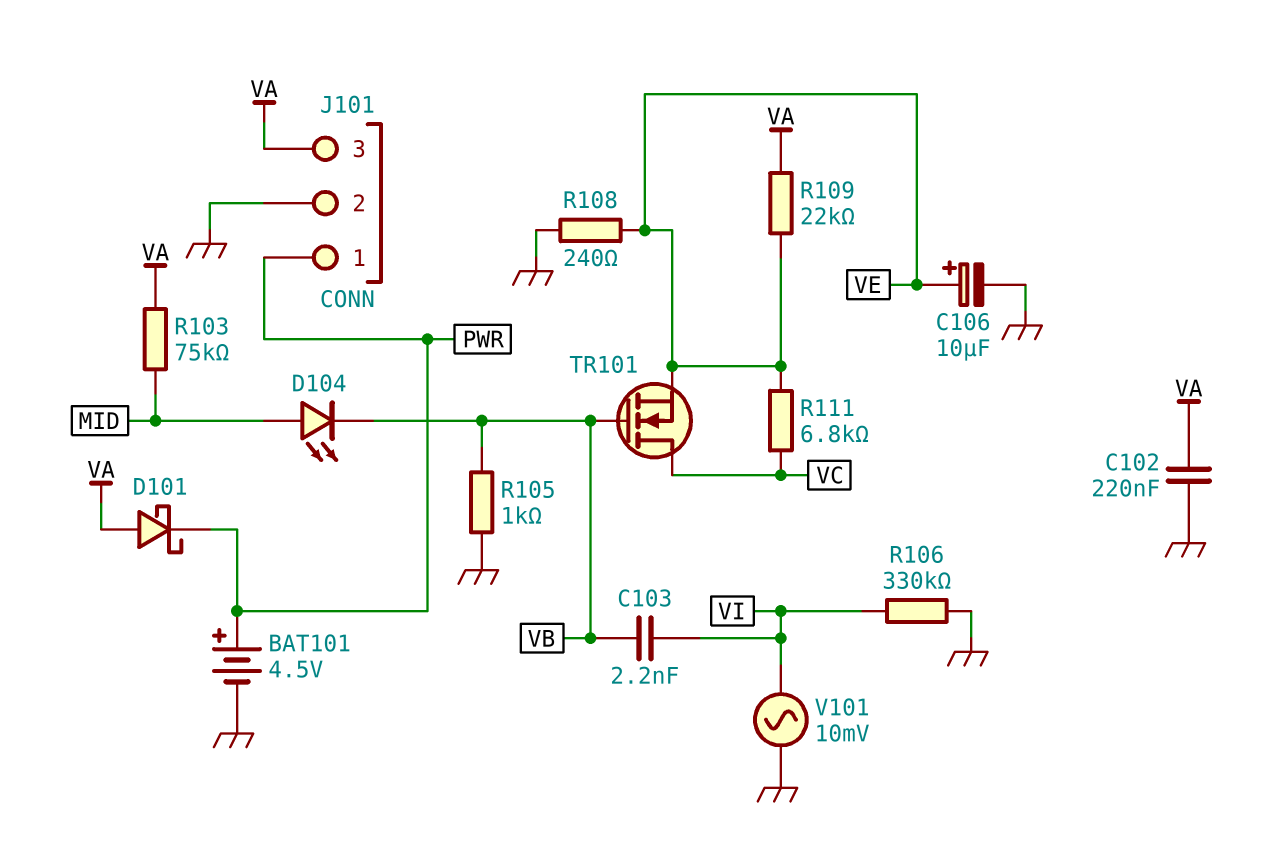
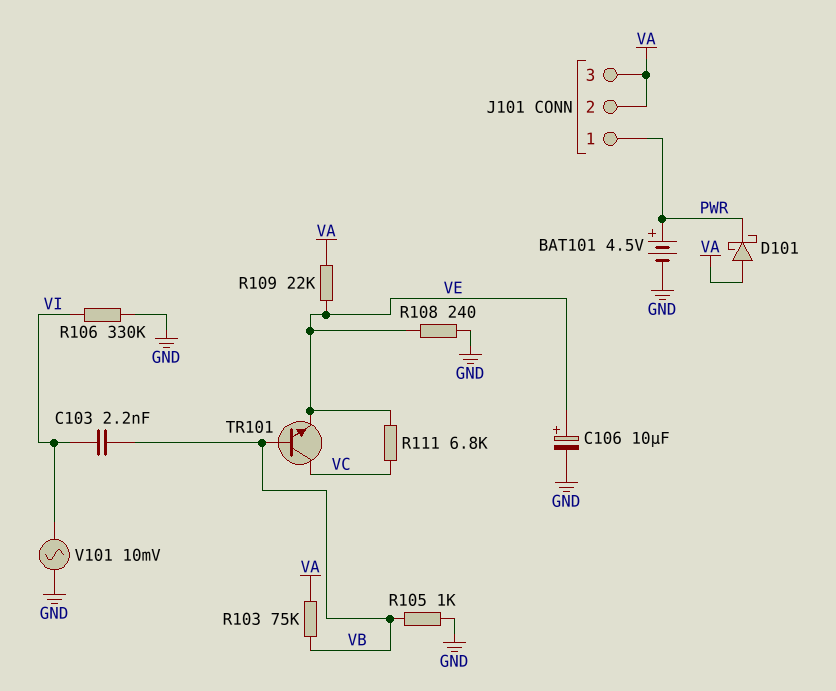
C102: 220nF (GND, VA) -> none
D104: LED (A MID, K VB) -> none
J101 pin 2: GND -> VA
R103: 75k (MID, VA) -> 75k (VA, VB)
TR101: NMOS (G VB, D VC, S VE) -> NPN (B VB, C VC, E VE)

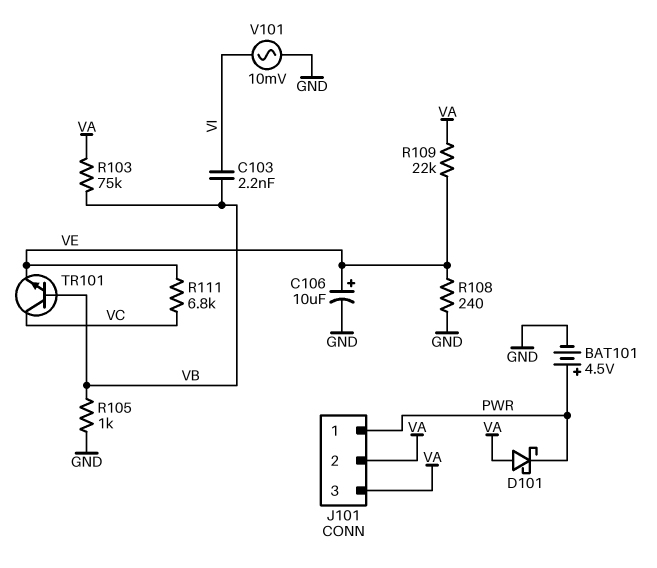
R106: 330k (GND, VI) -> none

